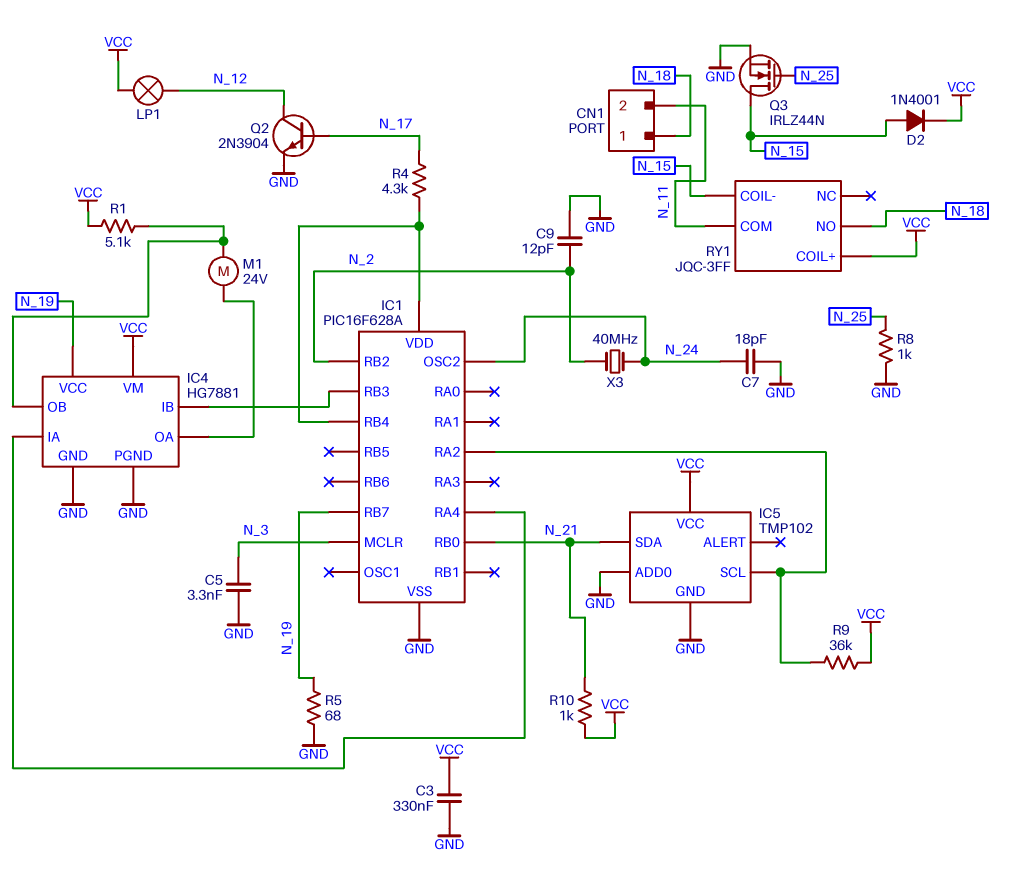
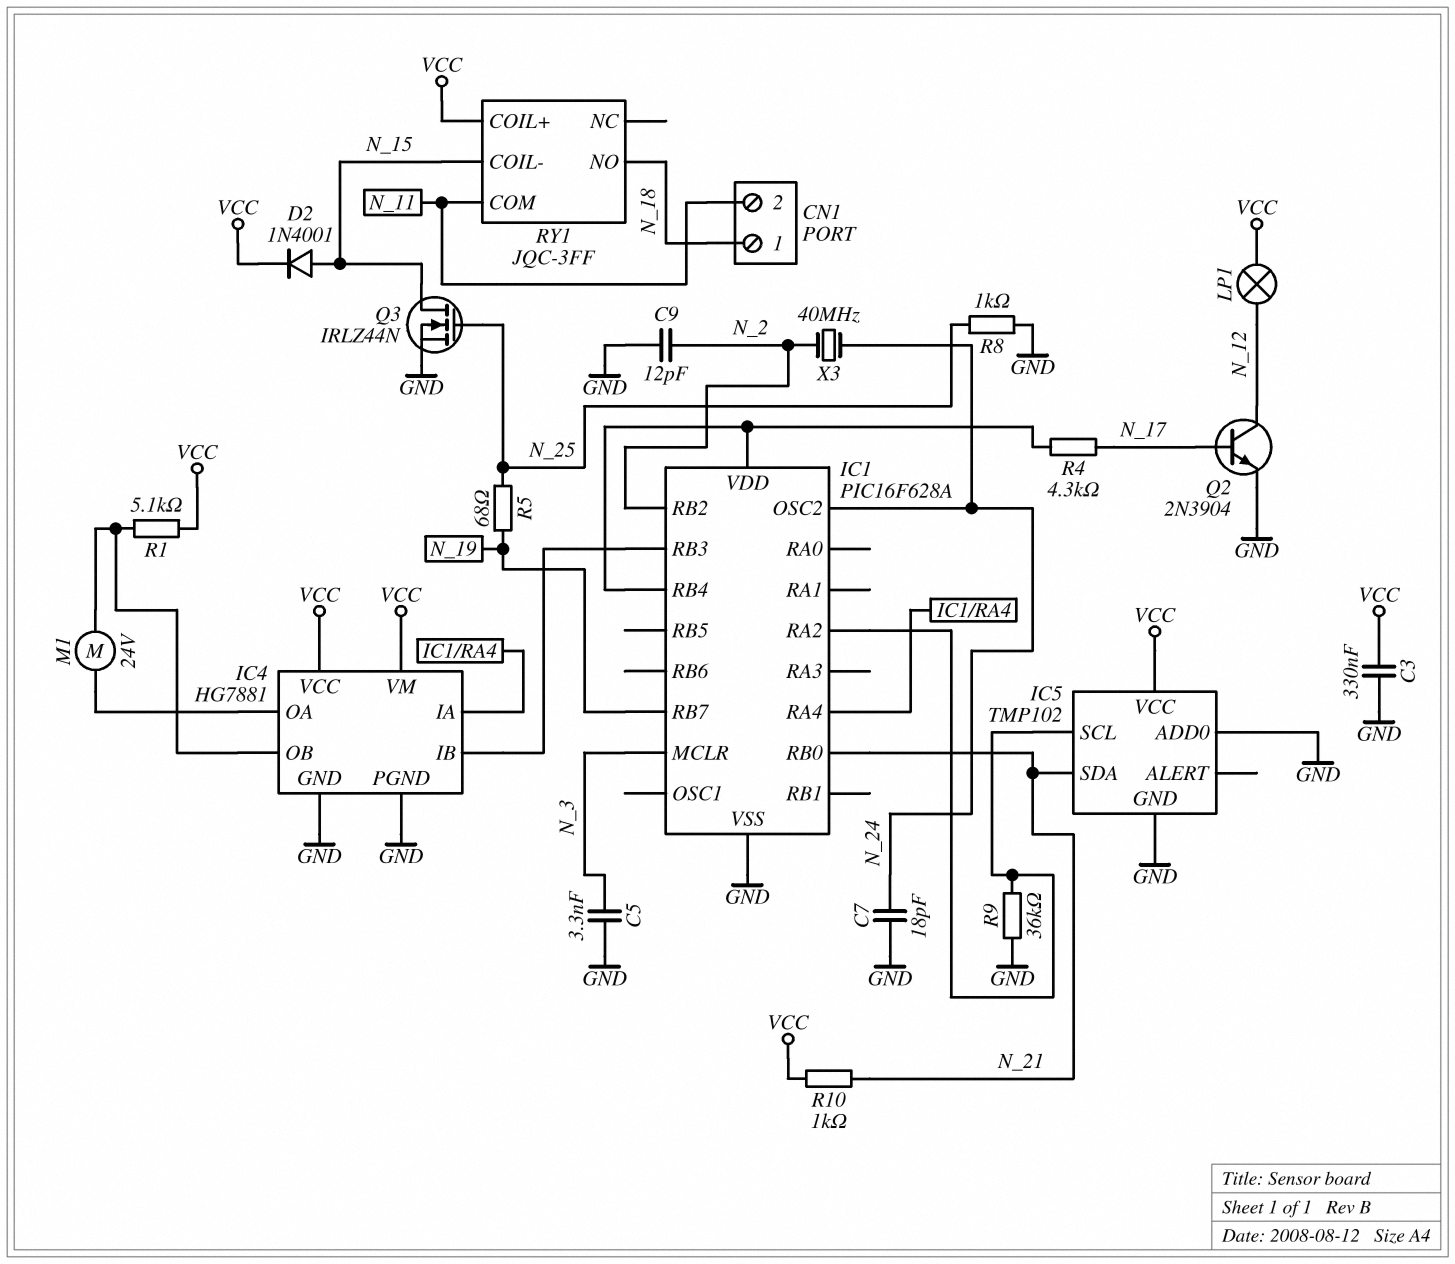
IC4 pin VCC: N_19 -> VCC
R5: 68 (GND, N_19) -> 68 (N_19, N_25)
R9: 36k (IC1/RA2, VCC) -> 36k (GND, IC1/RA2)

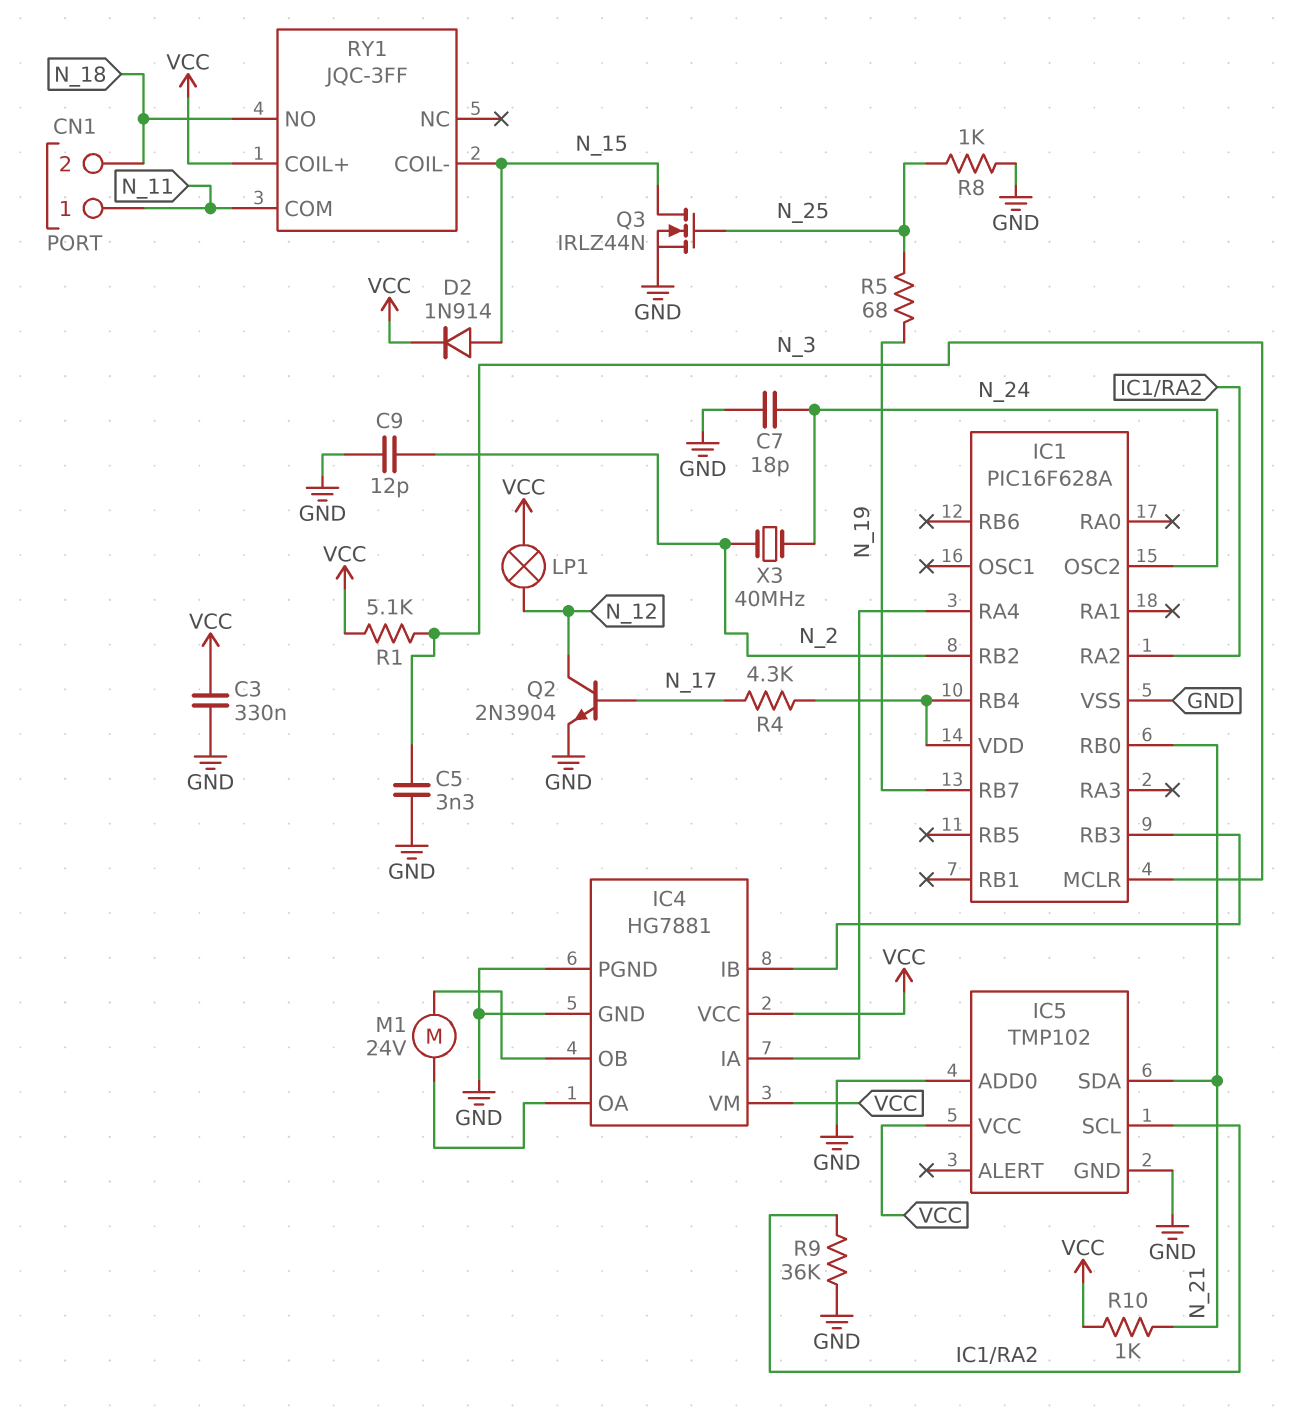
CN1 pin 1: N_18 -> N_11
CN1 pin 2: N_11 -> N_18
D2: diode 1N4001 (A N_15, K VCC) -> diode 1N914 (A N_15, K VCC)
R1: 5.1k (IC4/OB, VCC) -> 5.1k (N_3, VCC)

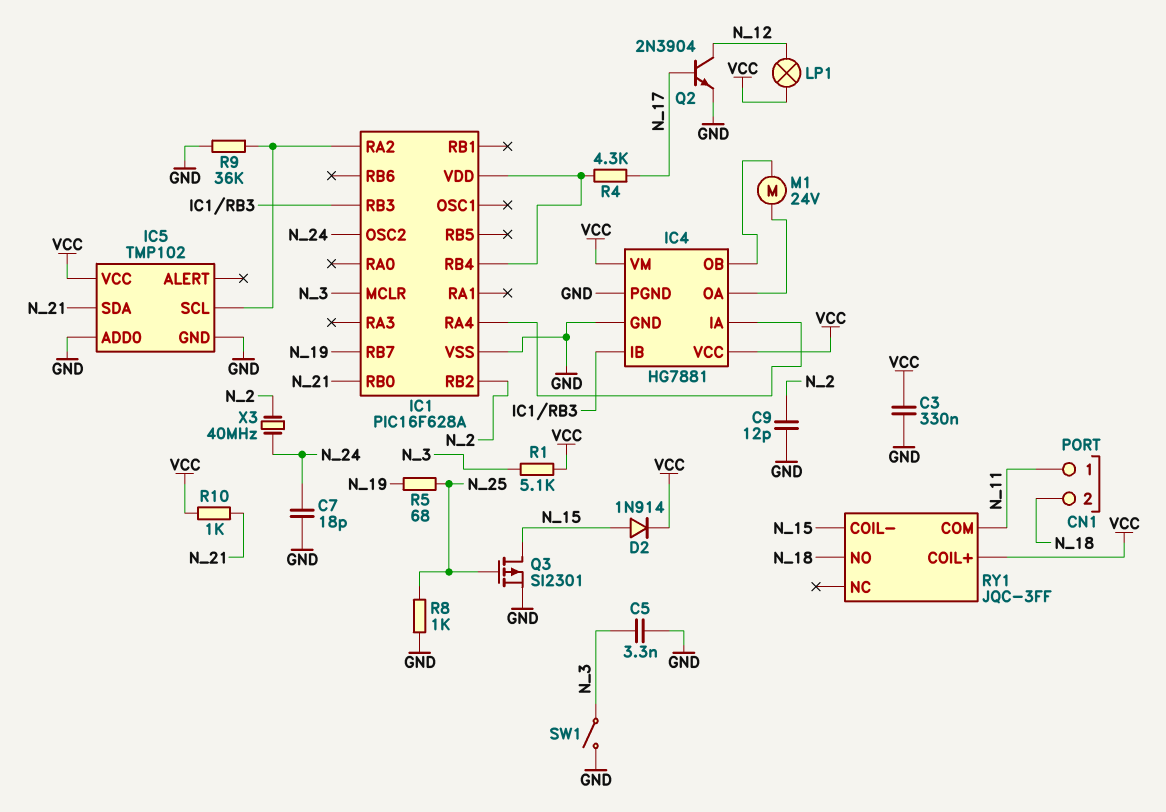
Q3: NMOS IRLZ44N (G N_25, D N_15, S GND) -> PMOS SI2301 (G N_25, D N_15, S GND)
SW1: none -> switch (GND, N_3)

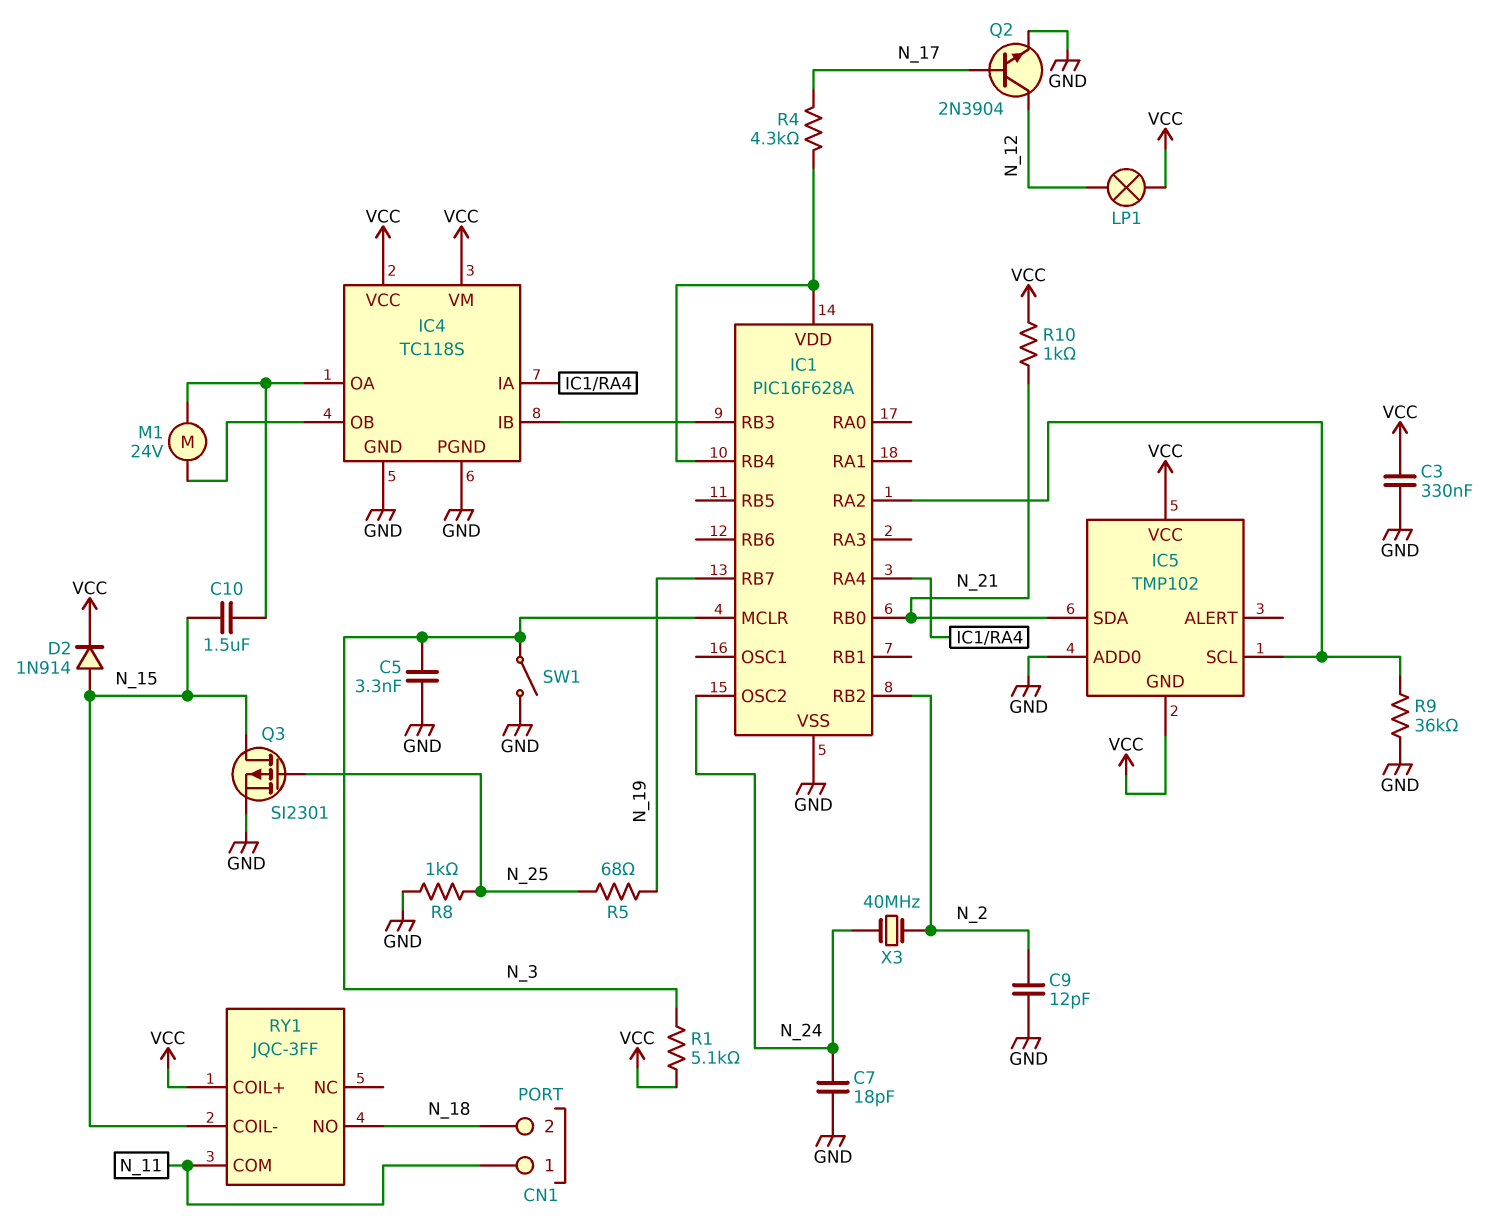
C10: none -> 1.5uF (IC4/OA, N_15)
IC4: HG7881 -> TC118S
IC5 pin GND: GND -> VCC

